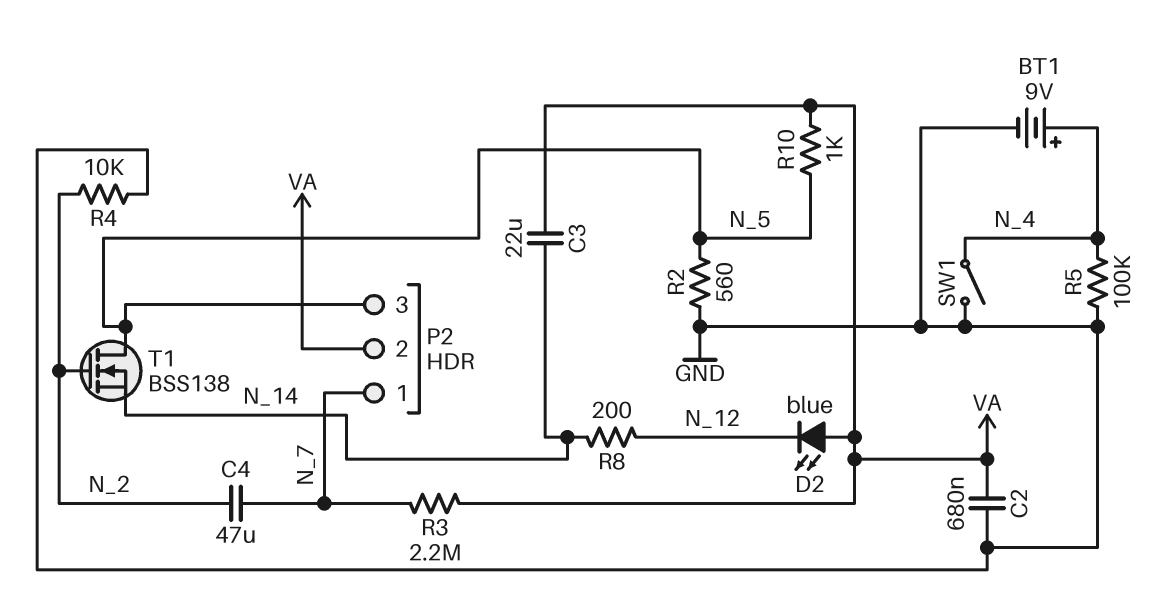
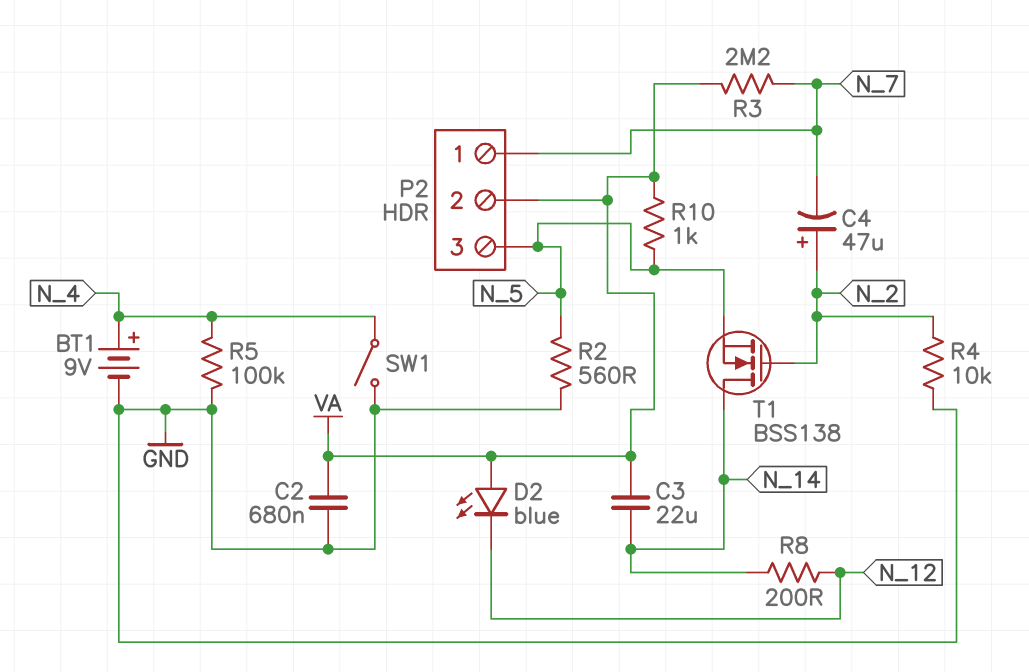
C4: 47uF (N_2, N_7) -> 47uF (plus N_2, minus N_7)
T1: NMOS BSS138 (G N_2, D N_5, S N_14) -> NMOS BSS138 (G N_2, D N_14, S N_5)

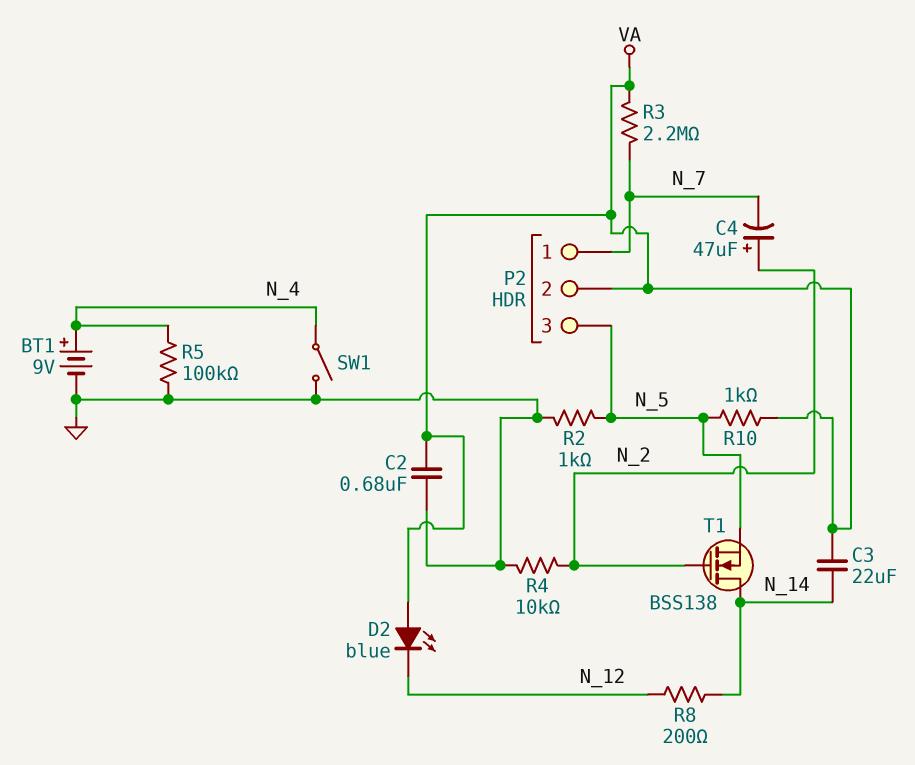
R2: 560 (GND, N_5) -> 1k (GND, N_5)

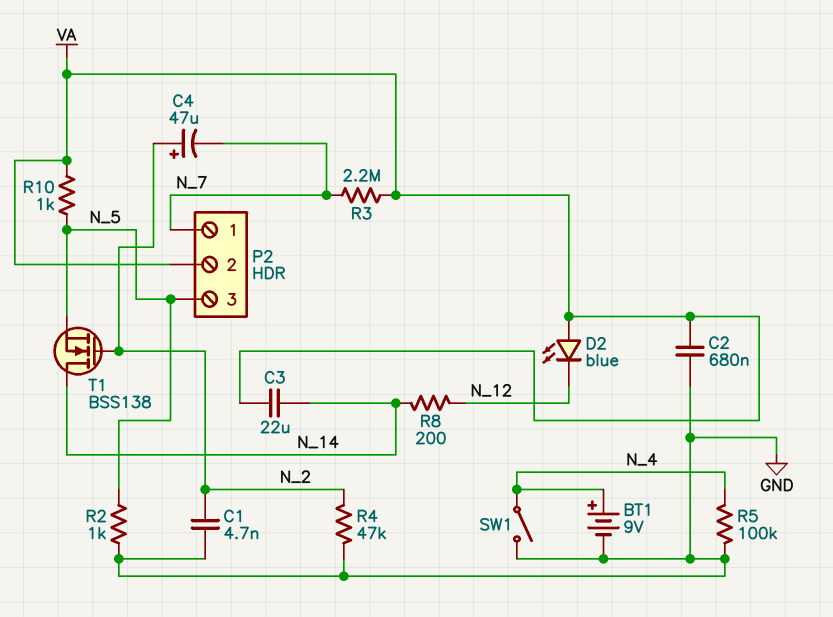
C1: none -> 4.7nF (GND, N_2)
R4: 10k (GND, N_2) -> 47k (GND, N_2)

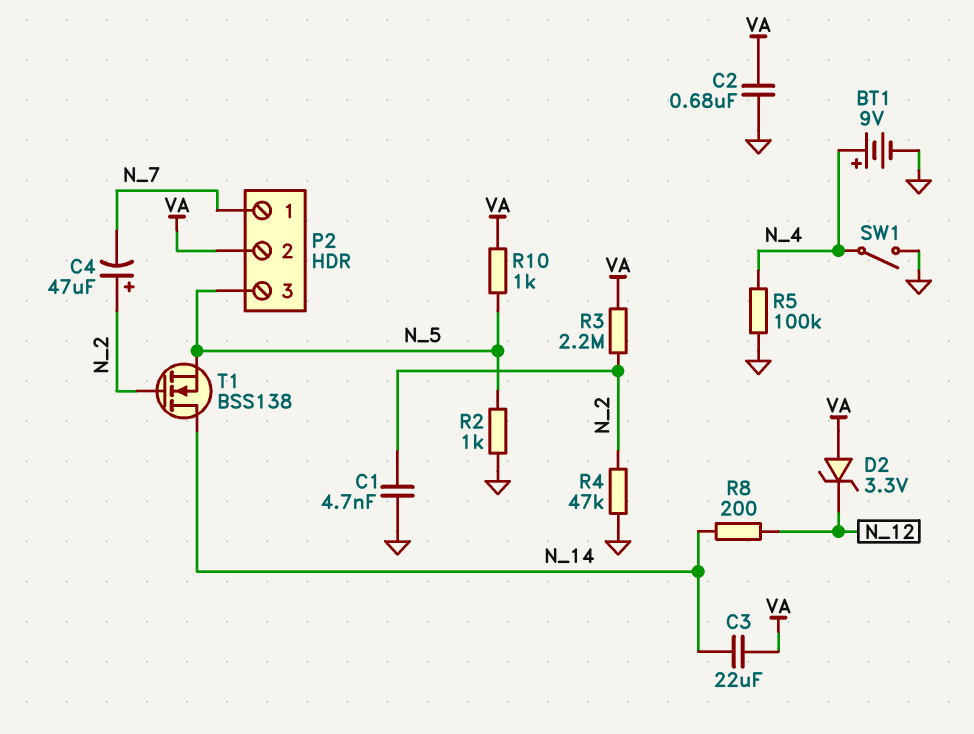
D2: LED blue (A VA, K N_12) -> zener 3.3V (A VA, K N_12)
R3: 2.2M (N_7, VA) -> 2.2M (N_2, VA)

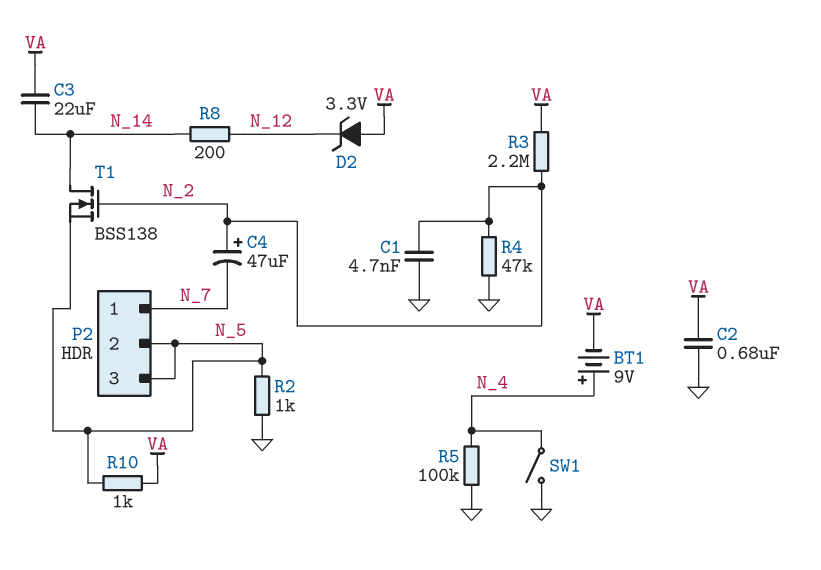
BT1: 9V (plus N_4, minus GND) -> 9V (plus N_4, minus VA)
P2 pin 2: VA -> N_5

